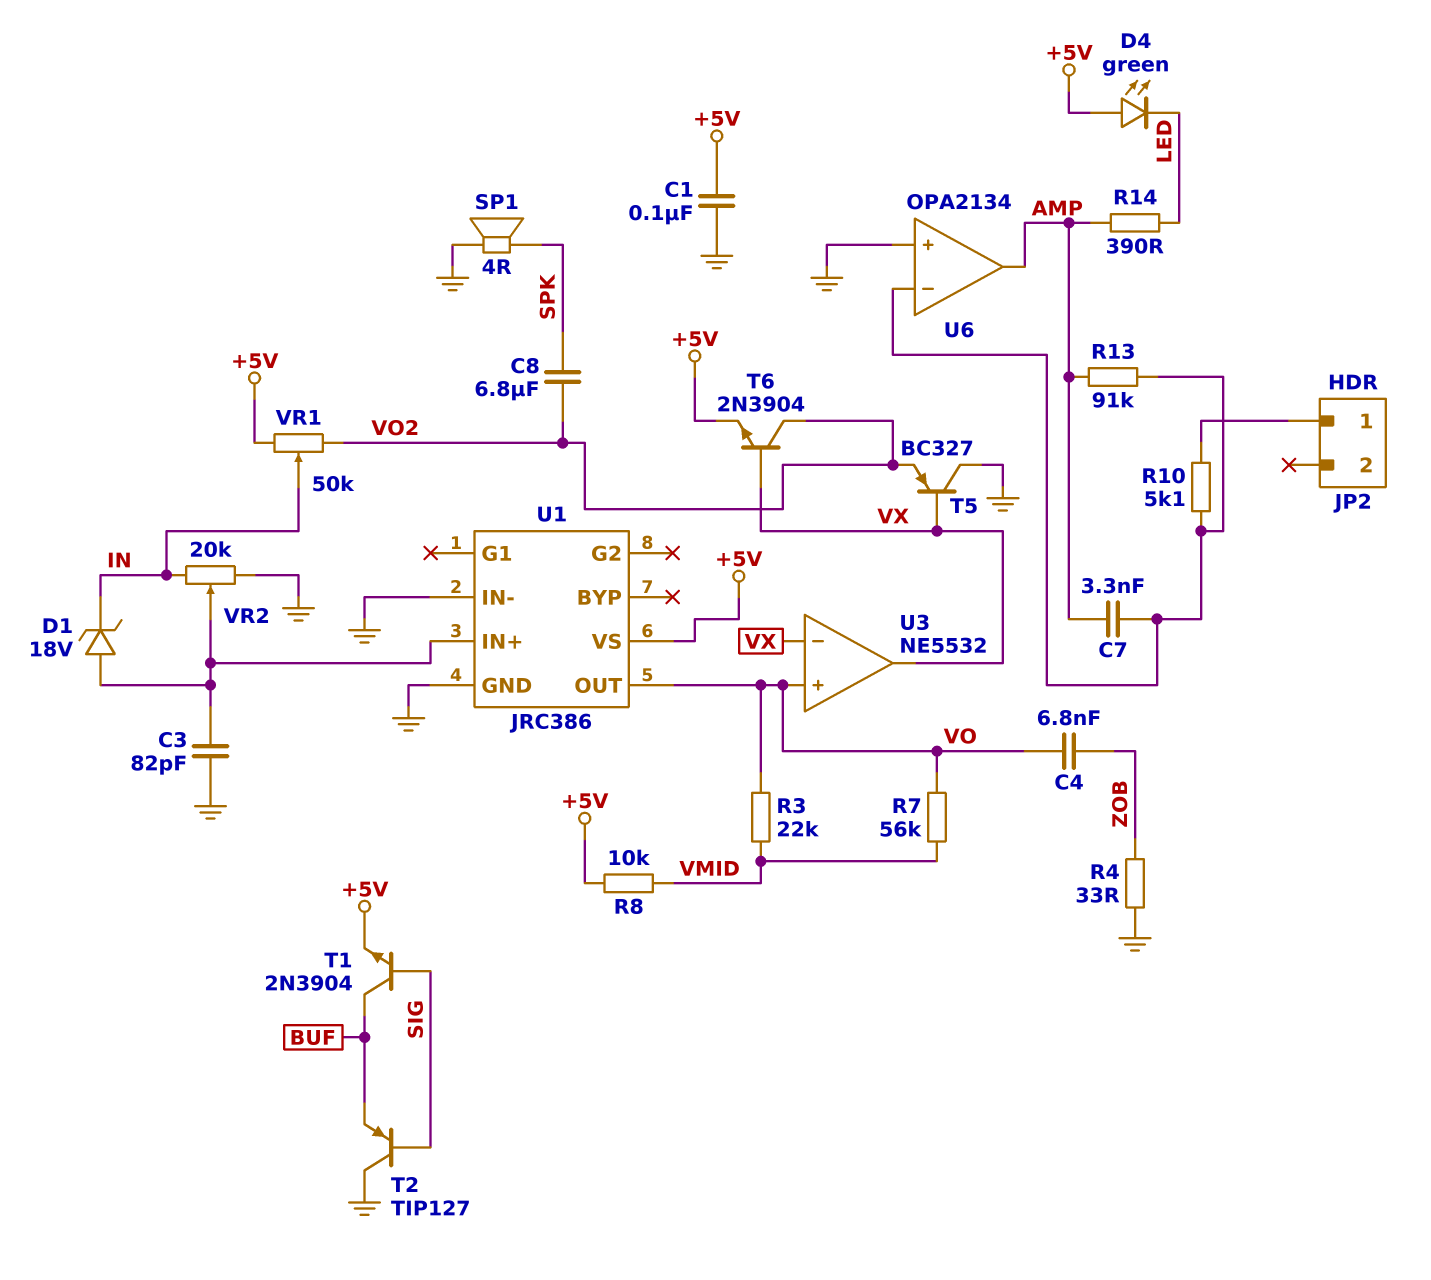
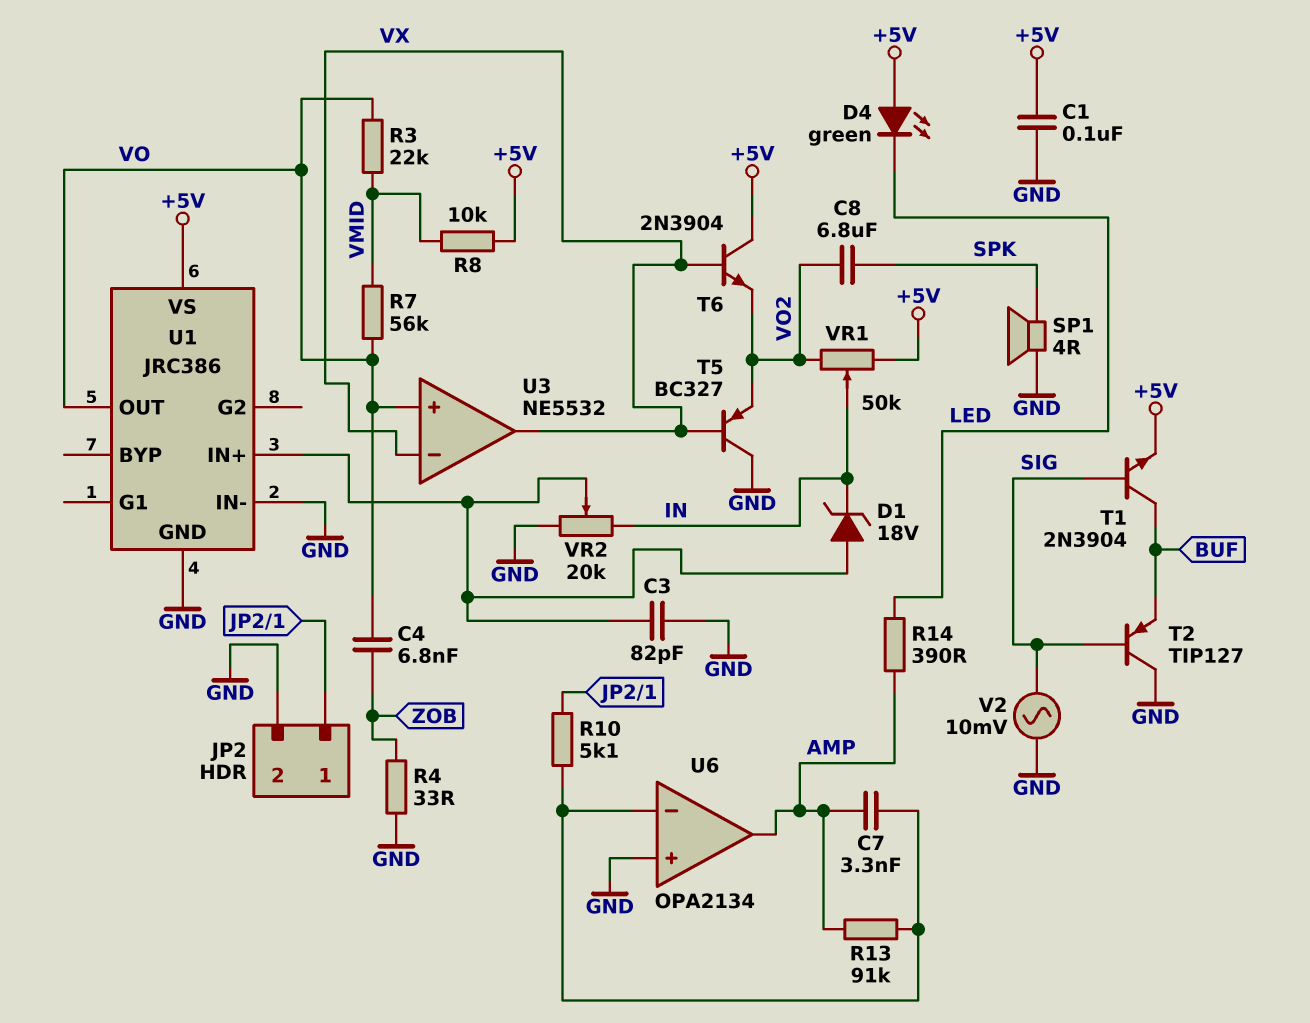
JP2 pin 2: none -> GND
T6: NPN 2N3904 (B VX, C VO2, E +5V) -> NPN 2N3904 (B VX, C +5V, E VO2)
V2: none -> AC 10mV (GND, SIG)

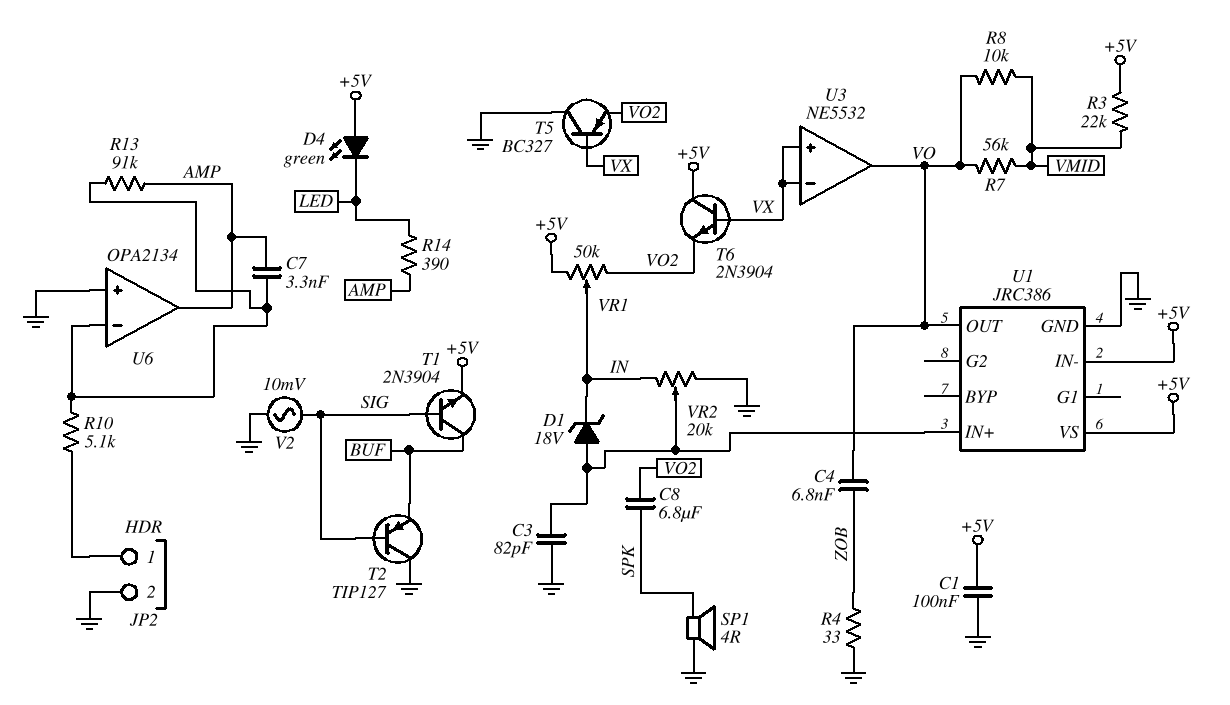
R3: 22k (VMID, VO) -> 22k (+5V, VMID)
R8: 10k (+5V, VMID) -> 10k (VMID, VO)
U1 pin IN-: GND -> +5V
U3 pin in+: VO -> VX
U3 pin out: VX -> VO

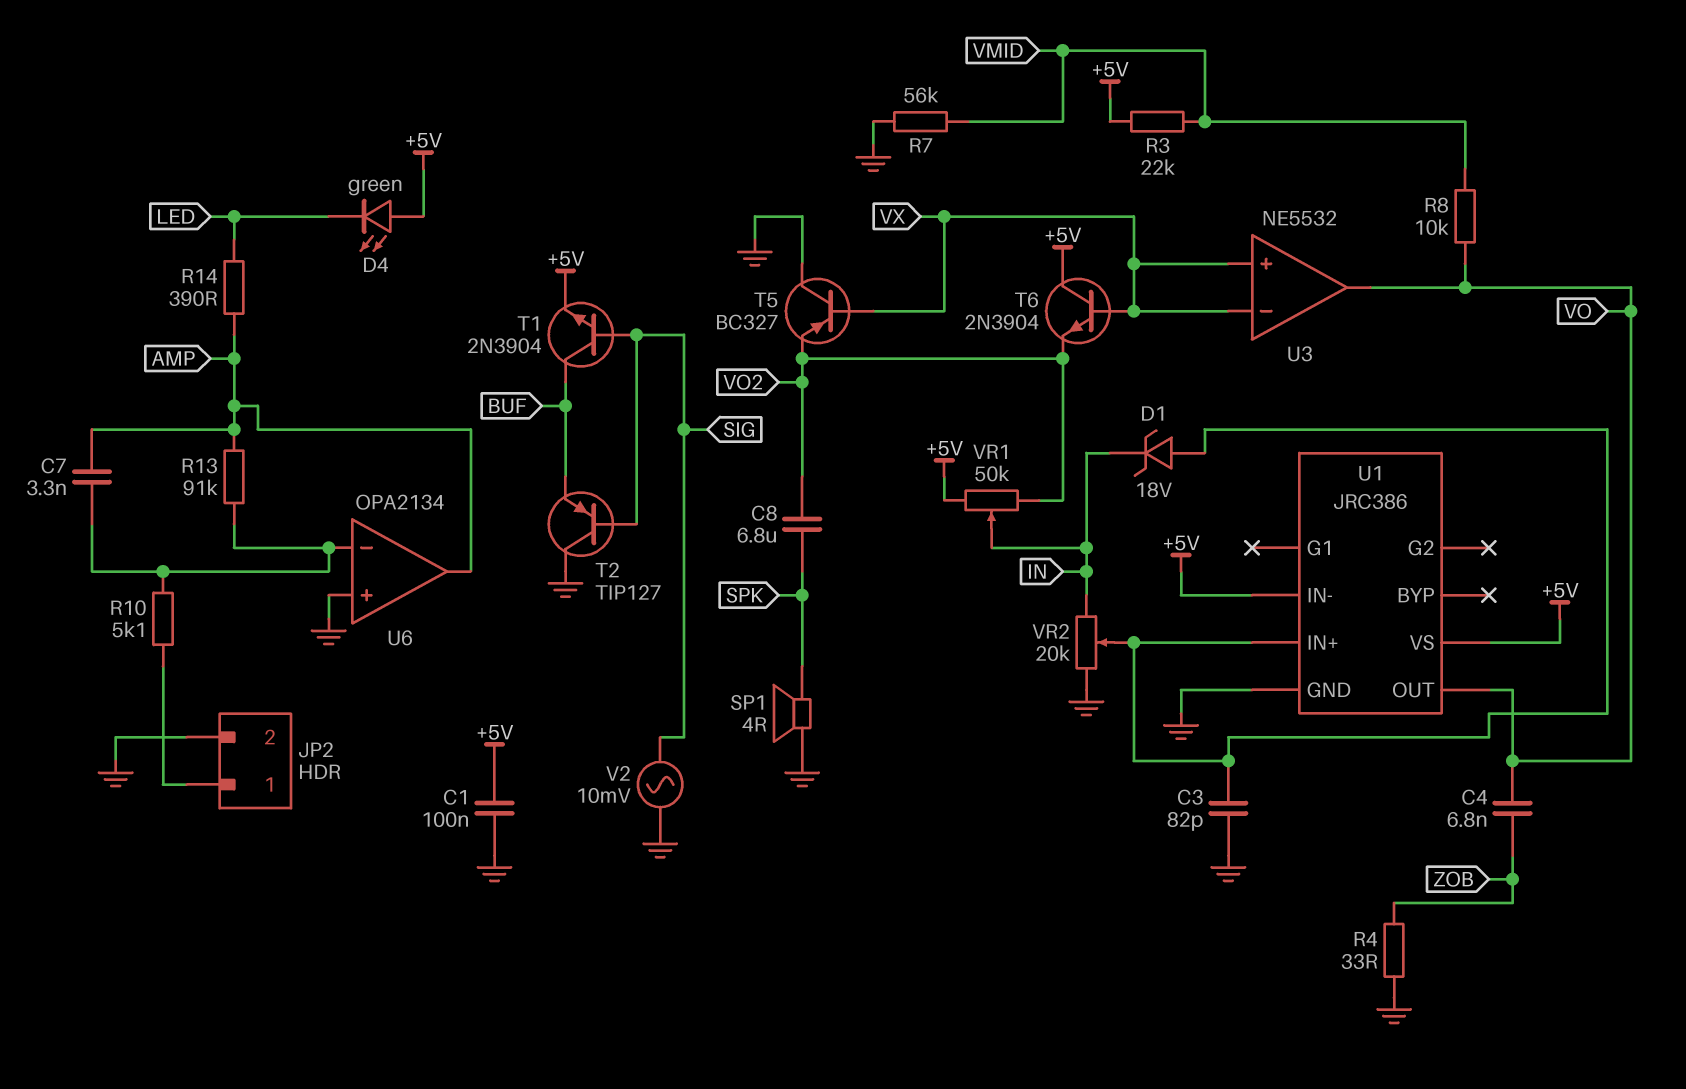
R7: 56k (VMID, VO) -> 56k (GND, VMID)

